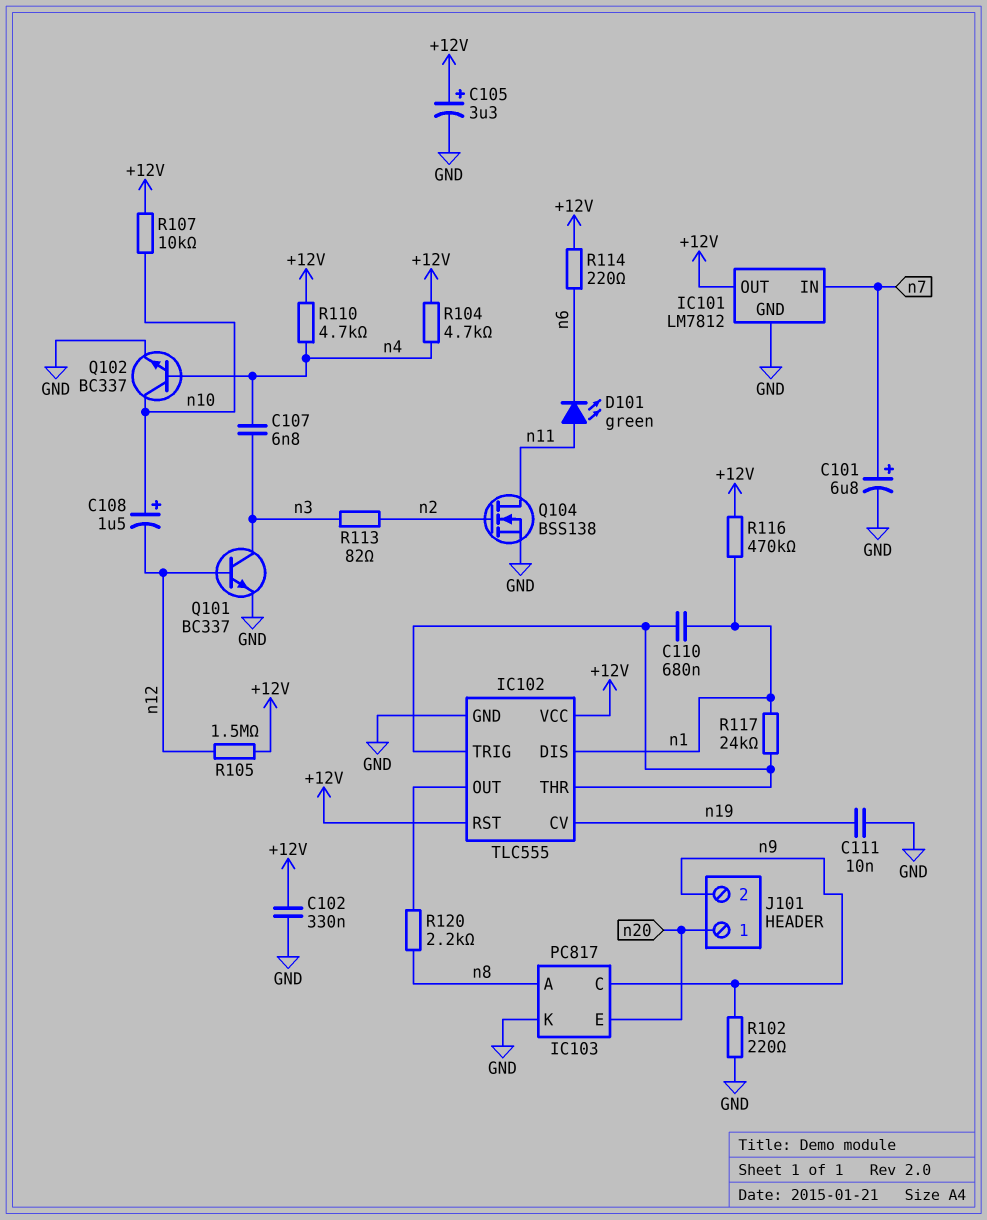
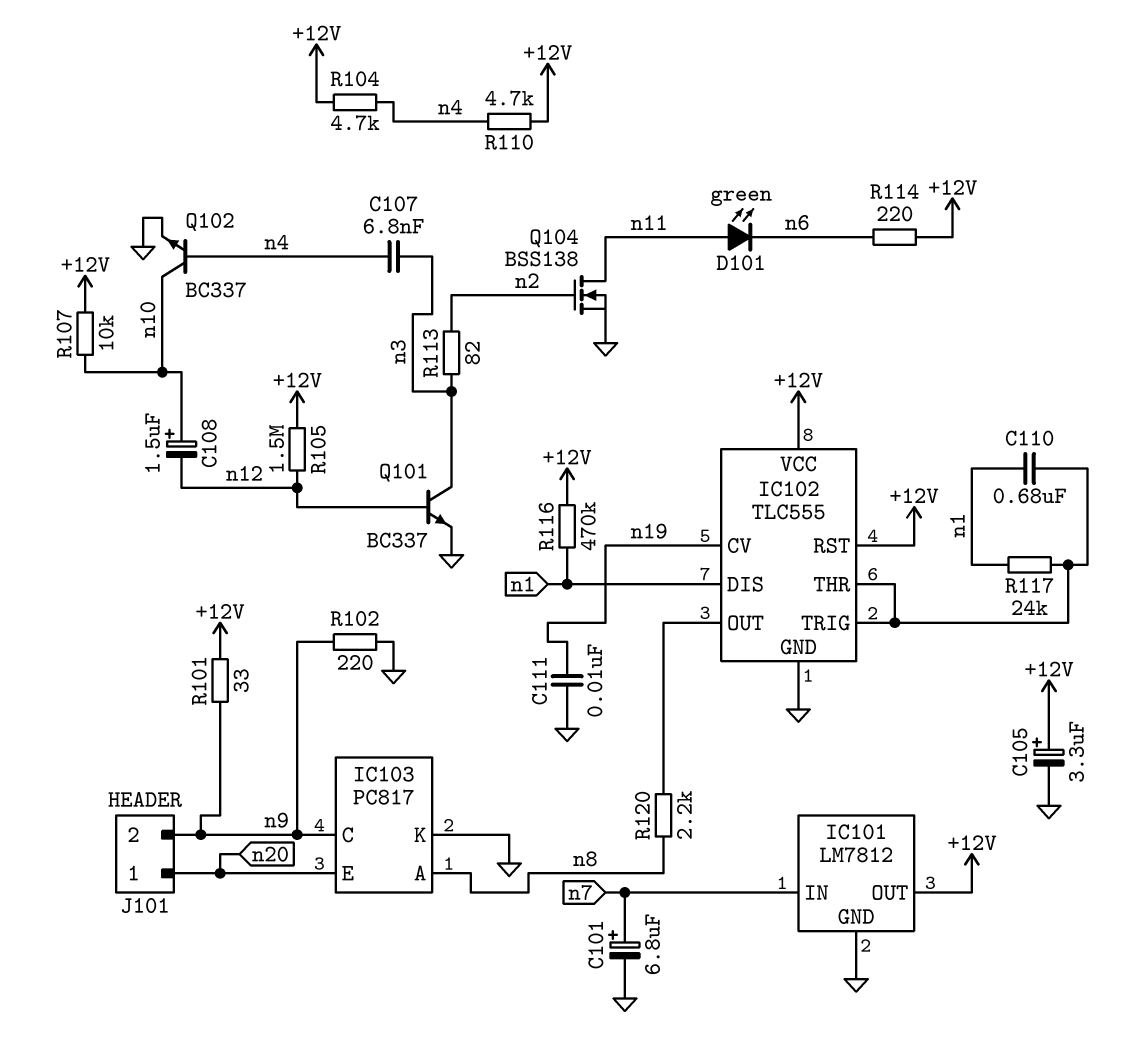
C102: 330nF (+12V, GND) -> none
R101: none -> 33 (+12V, n9)

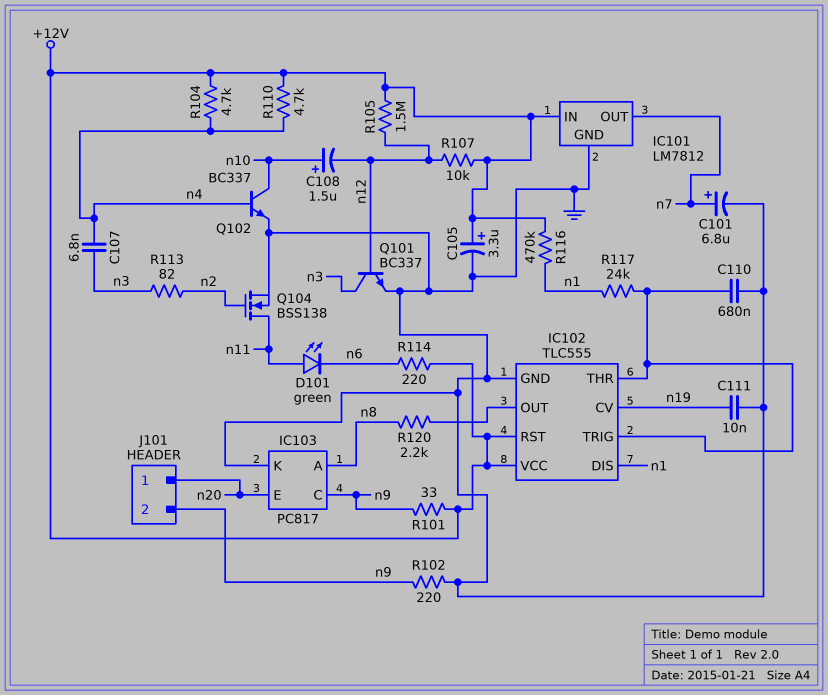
C110: 680nF (IC102/THR, n1) -> 680nF (GND, IC102/THR)
IC101 pin IN: n7 -> +12V
IC101 pin OUT: +12V -> n7
R107: 10k (+12V, n10) -> 10k (+12V, n12)

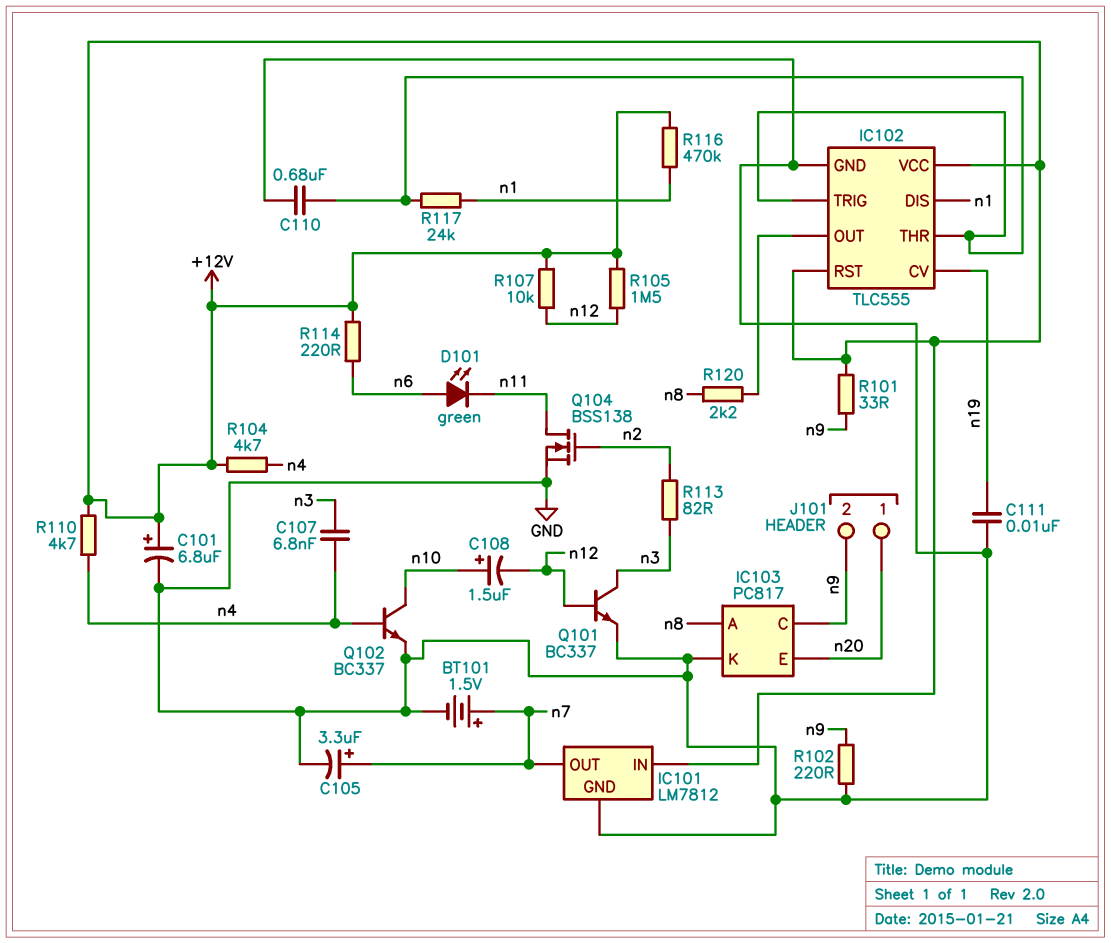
BT101: none -> 1.5V (plus n7, minus GND)
C101: 6.8uF (plus n7, minus GND) -> 6.8uF (plus +12V, minus GND)
C105: 3.3uF (plus +12V, minus GND) -> 3.3uF (plus n7, minus GND)
D101: LED green (A n11, K n6) -> LED green (A n6, K n11)

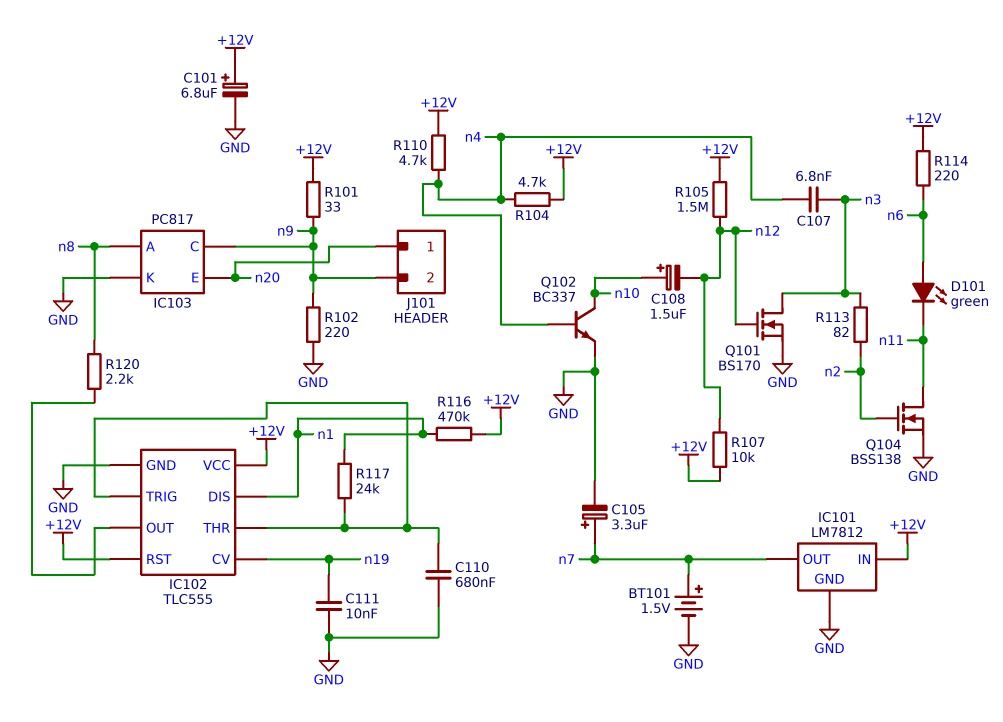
Q101: NPN BC337 (B n12, C n3, E GND) -> NMOS BS170 (G n12, D n3, S GND)

